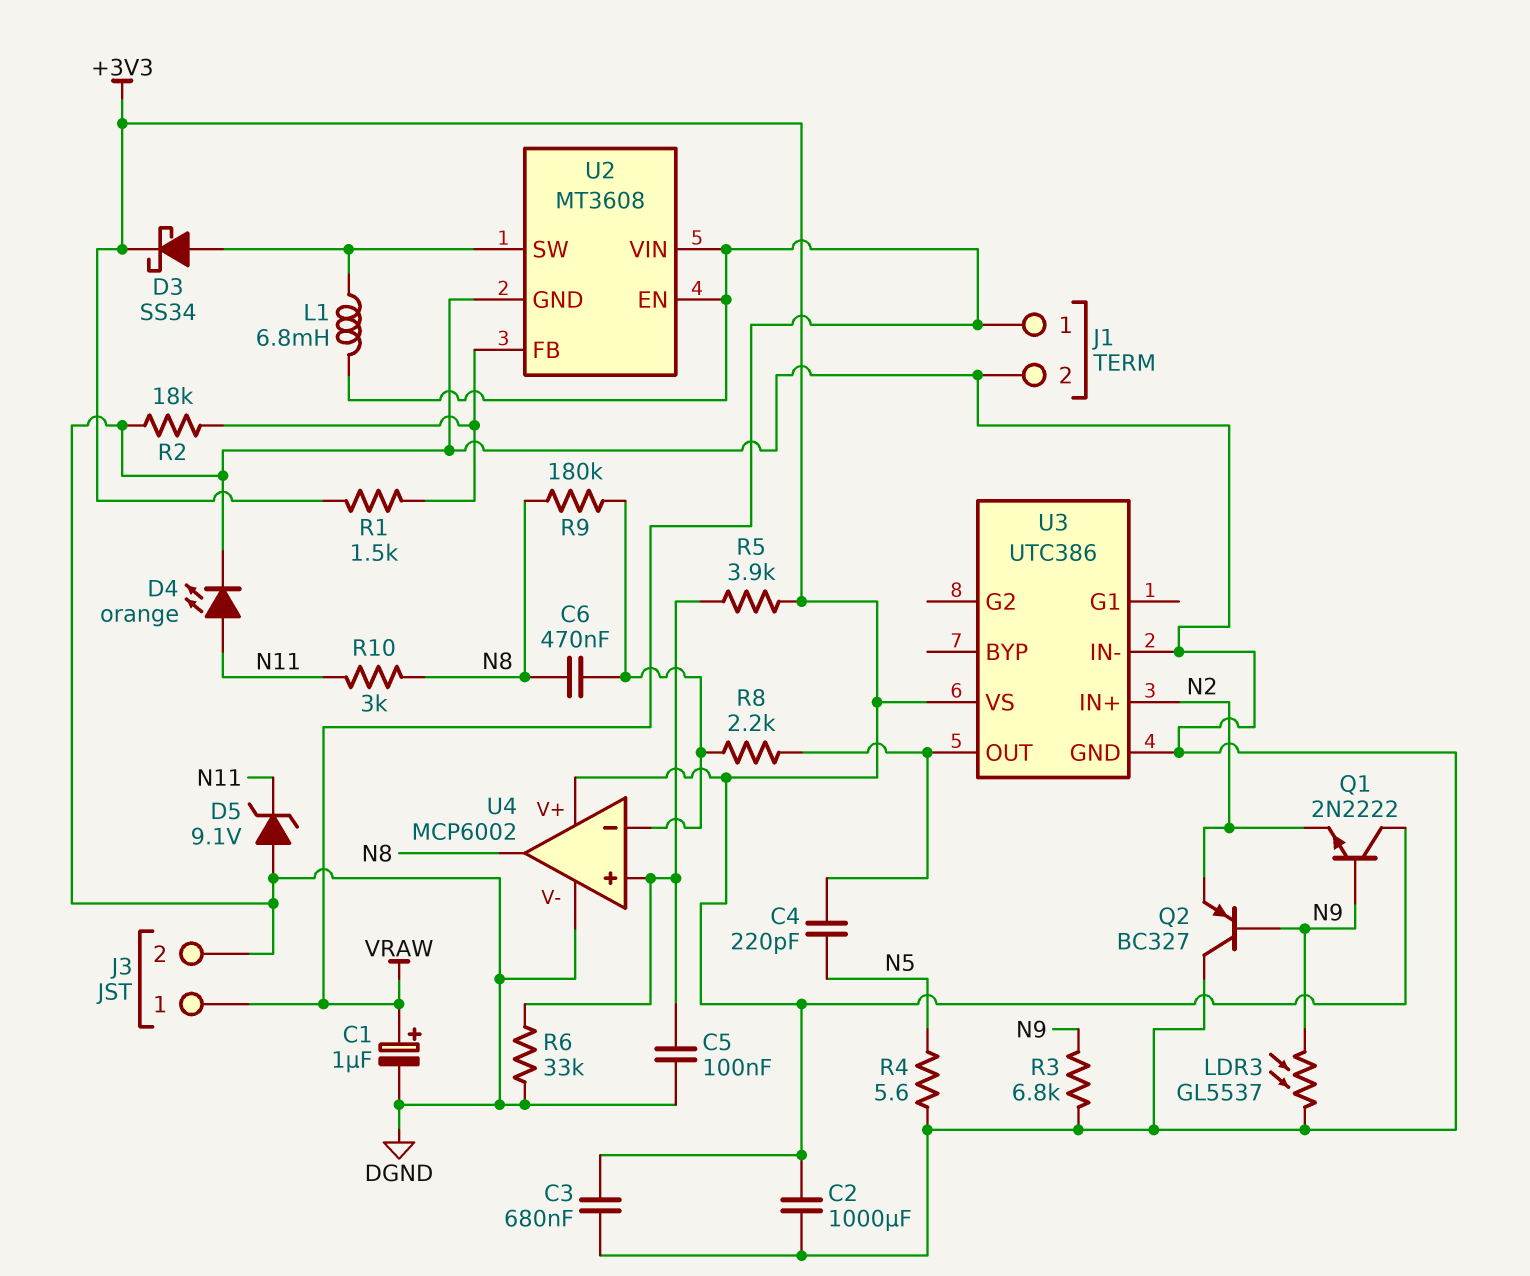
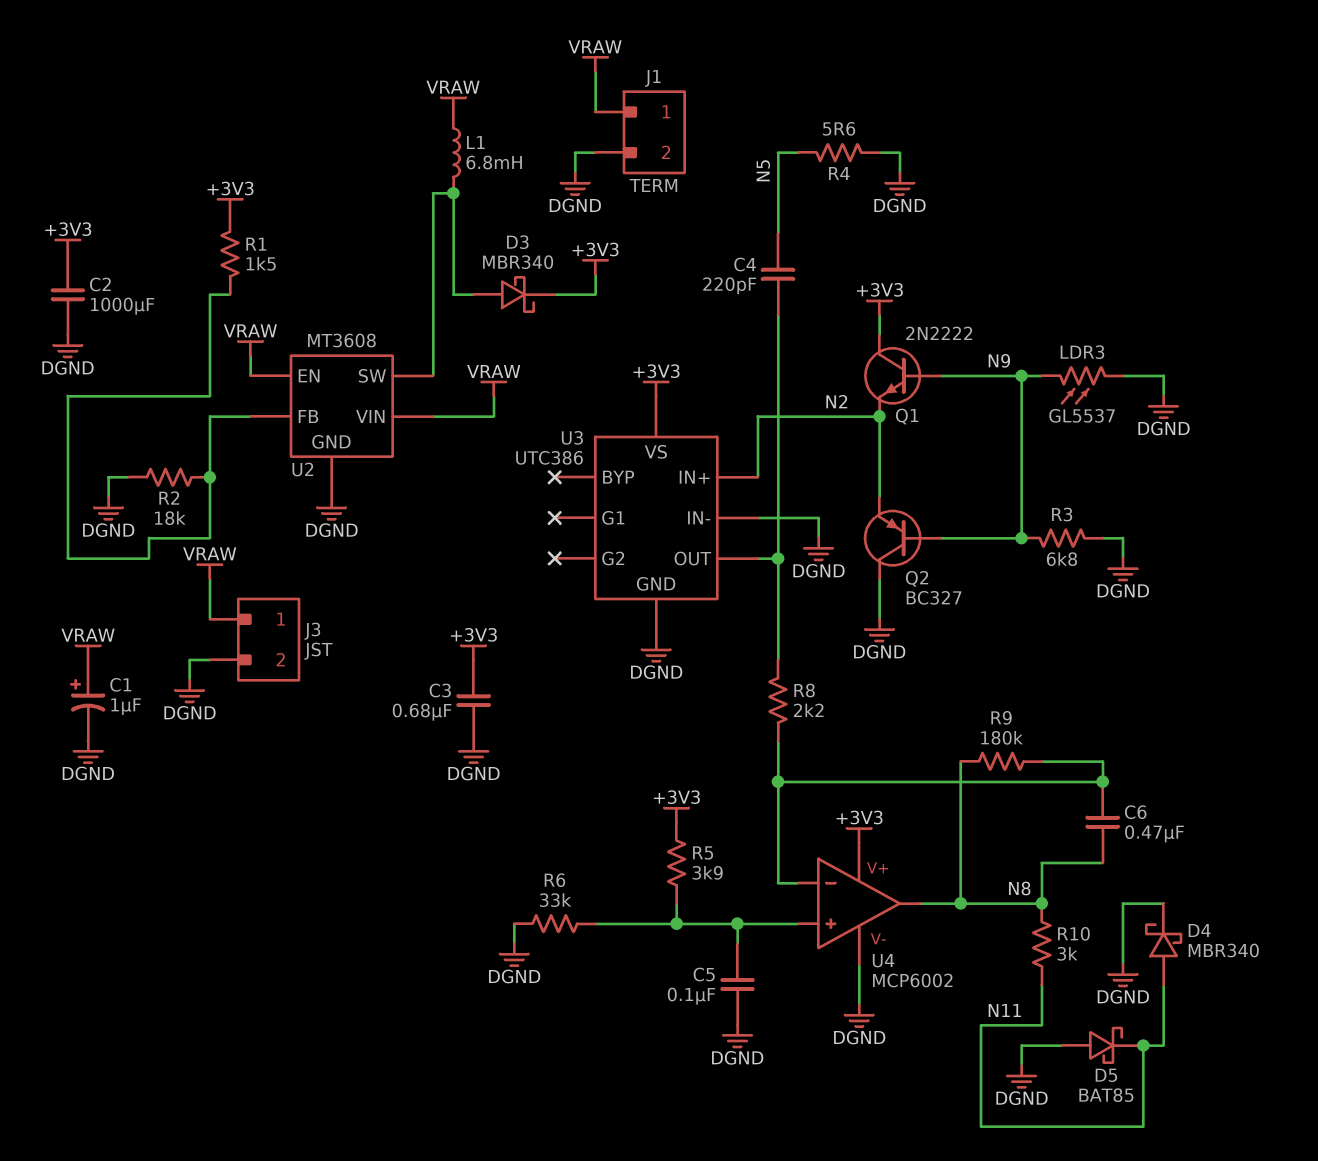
D3: schottky SS34 (A U2/SW, K +3V3) -> schottky MBR340 (A U2/SW, K +3V3)
D4: LED orange (A N11, K DGND) -> schottky MBR340 (A N11, K DGND)
D5: zener 9.1V (A DGND, K N11) -> schottky BAT85 (A DGND, K N11)

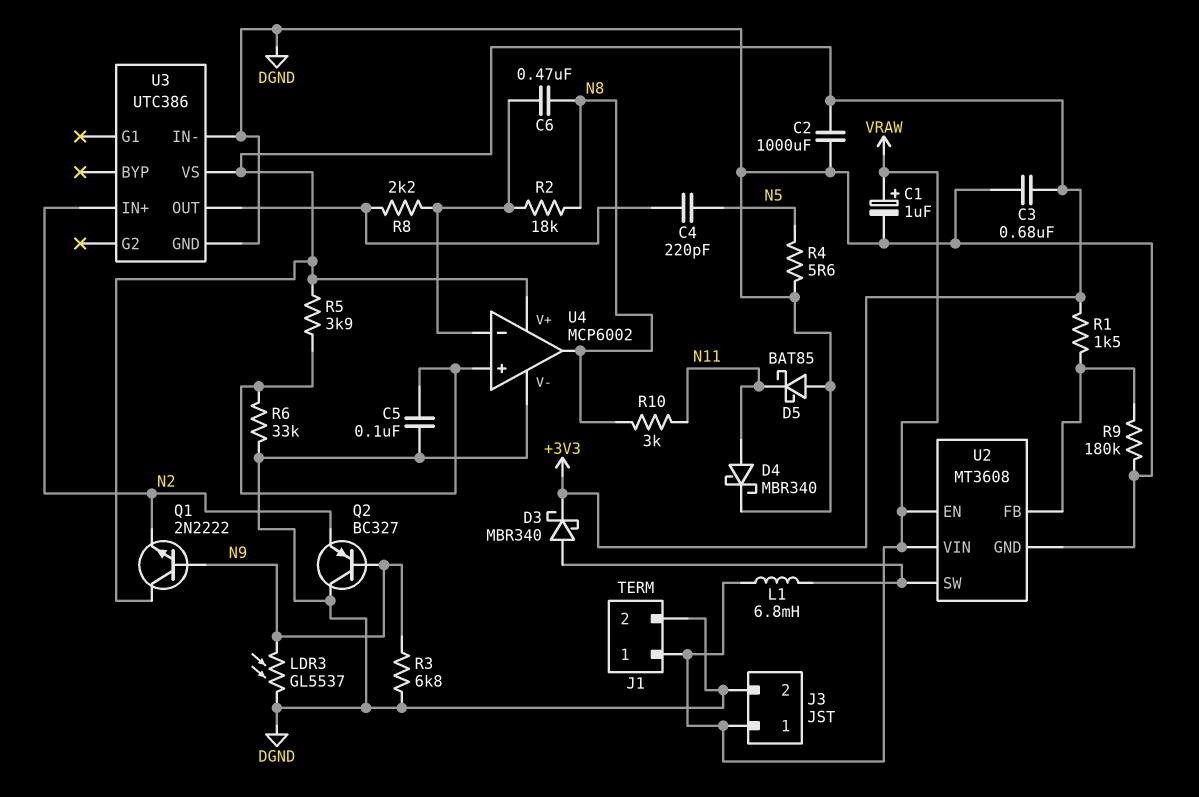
R2: 18k (DGND, U2/FB) -> 18k (N8, U4/in-)
R9: 180k (N8, U4/in-) -> 180k (DGND, U2/FB)

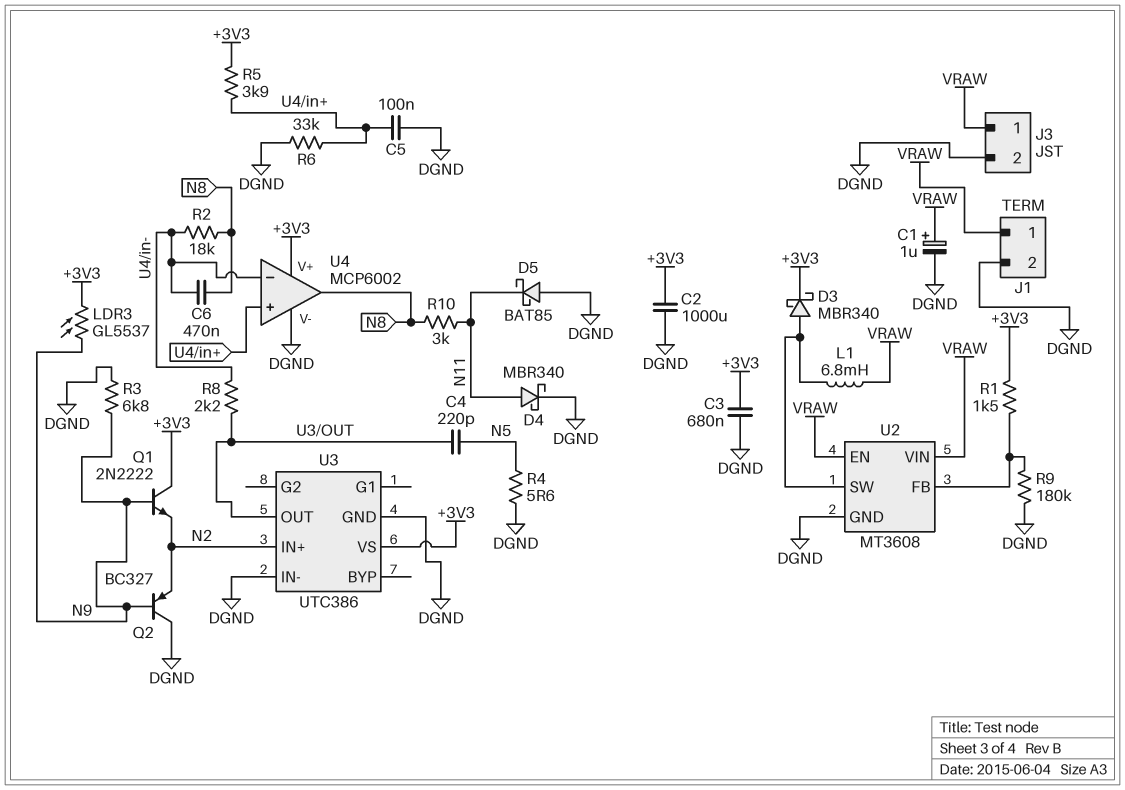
LDR3: GL5537 (DGND, N9) -> GL5537 (+3V3, N9)

